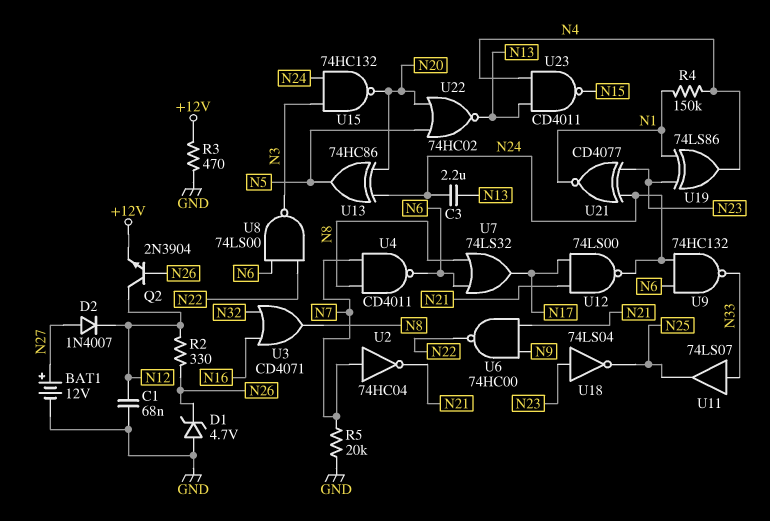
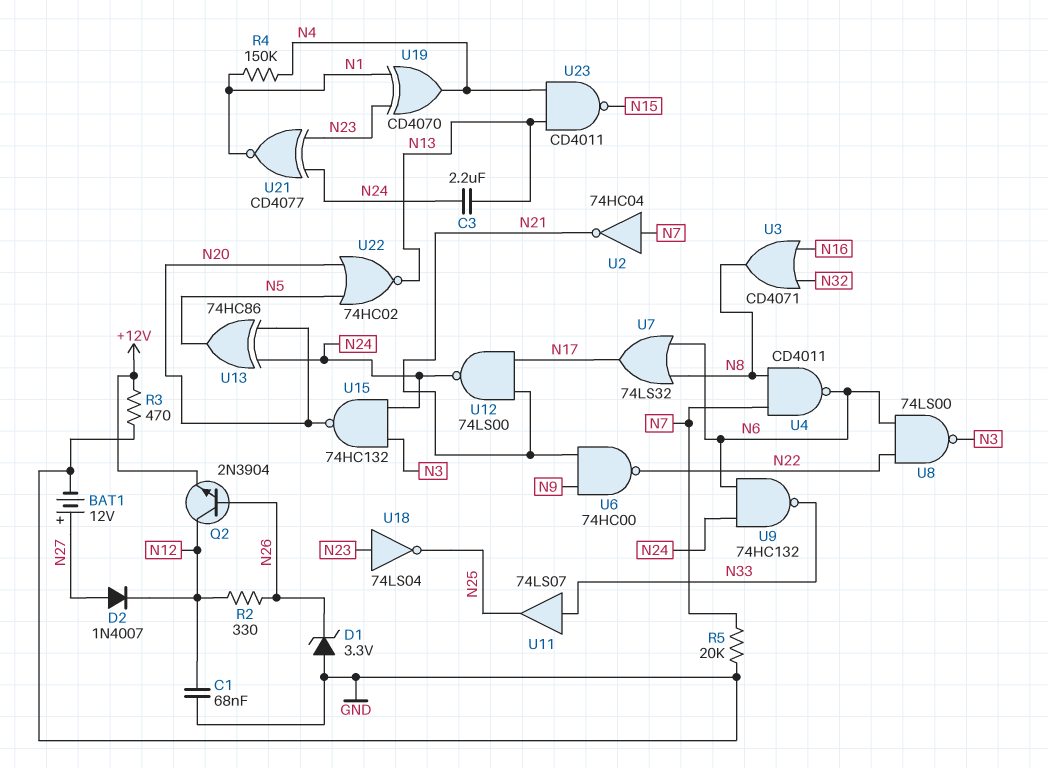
D1: zener 4.7V (A GND, K N26) -> zener 3.3V (A GND, K N26)
U19: XOR 74LS86 (in N1, in N23, out N4) -> XOR CD4070 (in N1, in N23, out N4)

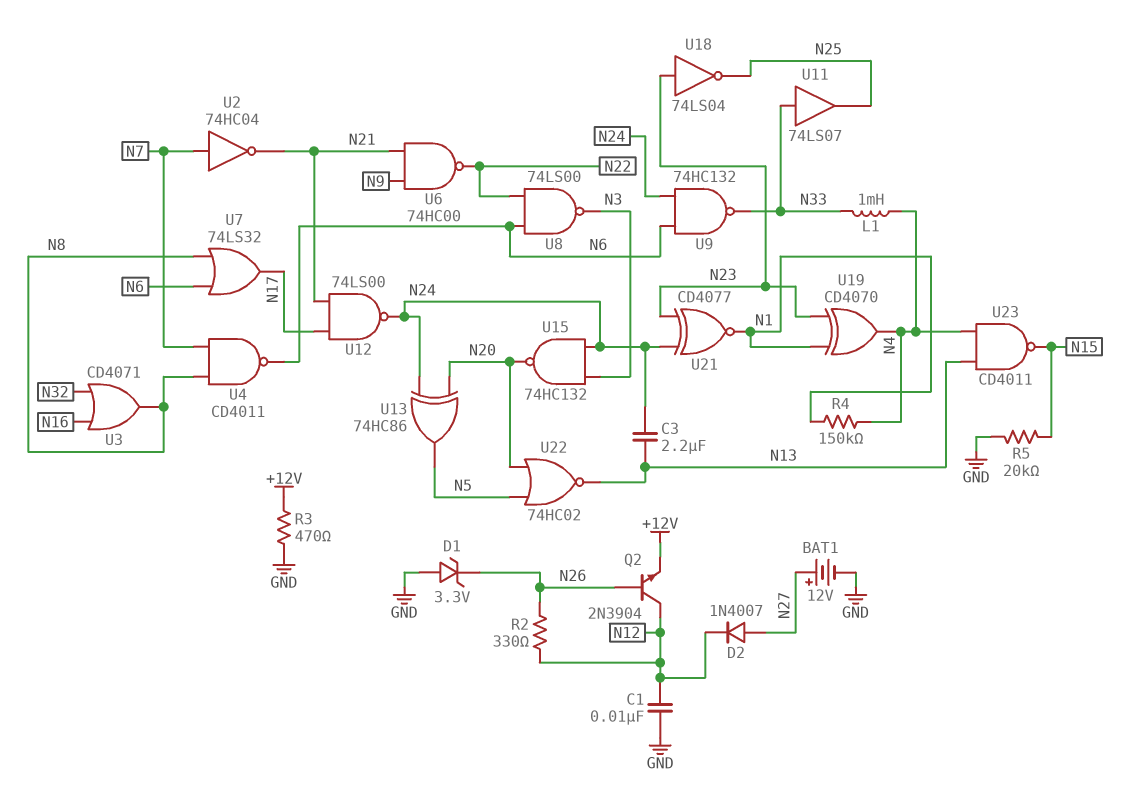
C1: 68nF (GND, N12) -> 10nF (GND, N12)
L1: none -> 1mH (N4, N33)
R5: 20k (GND, N7) -> 20k (GND, N15)

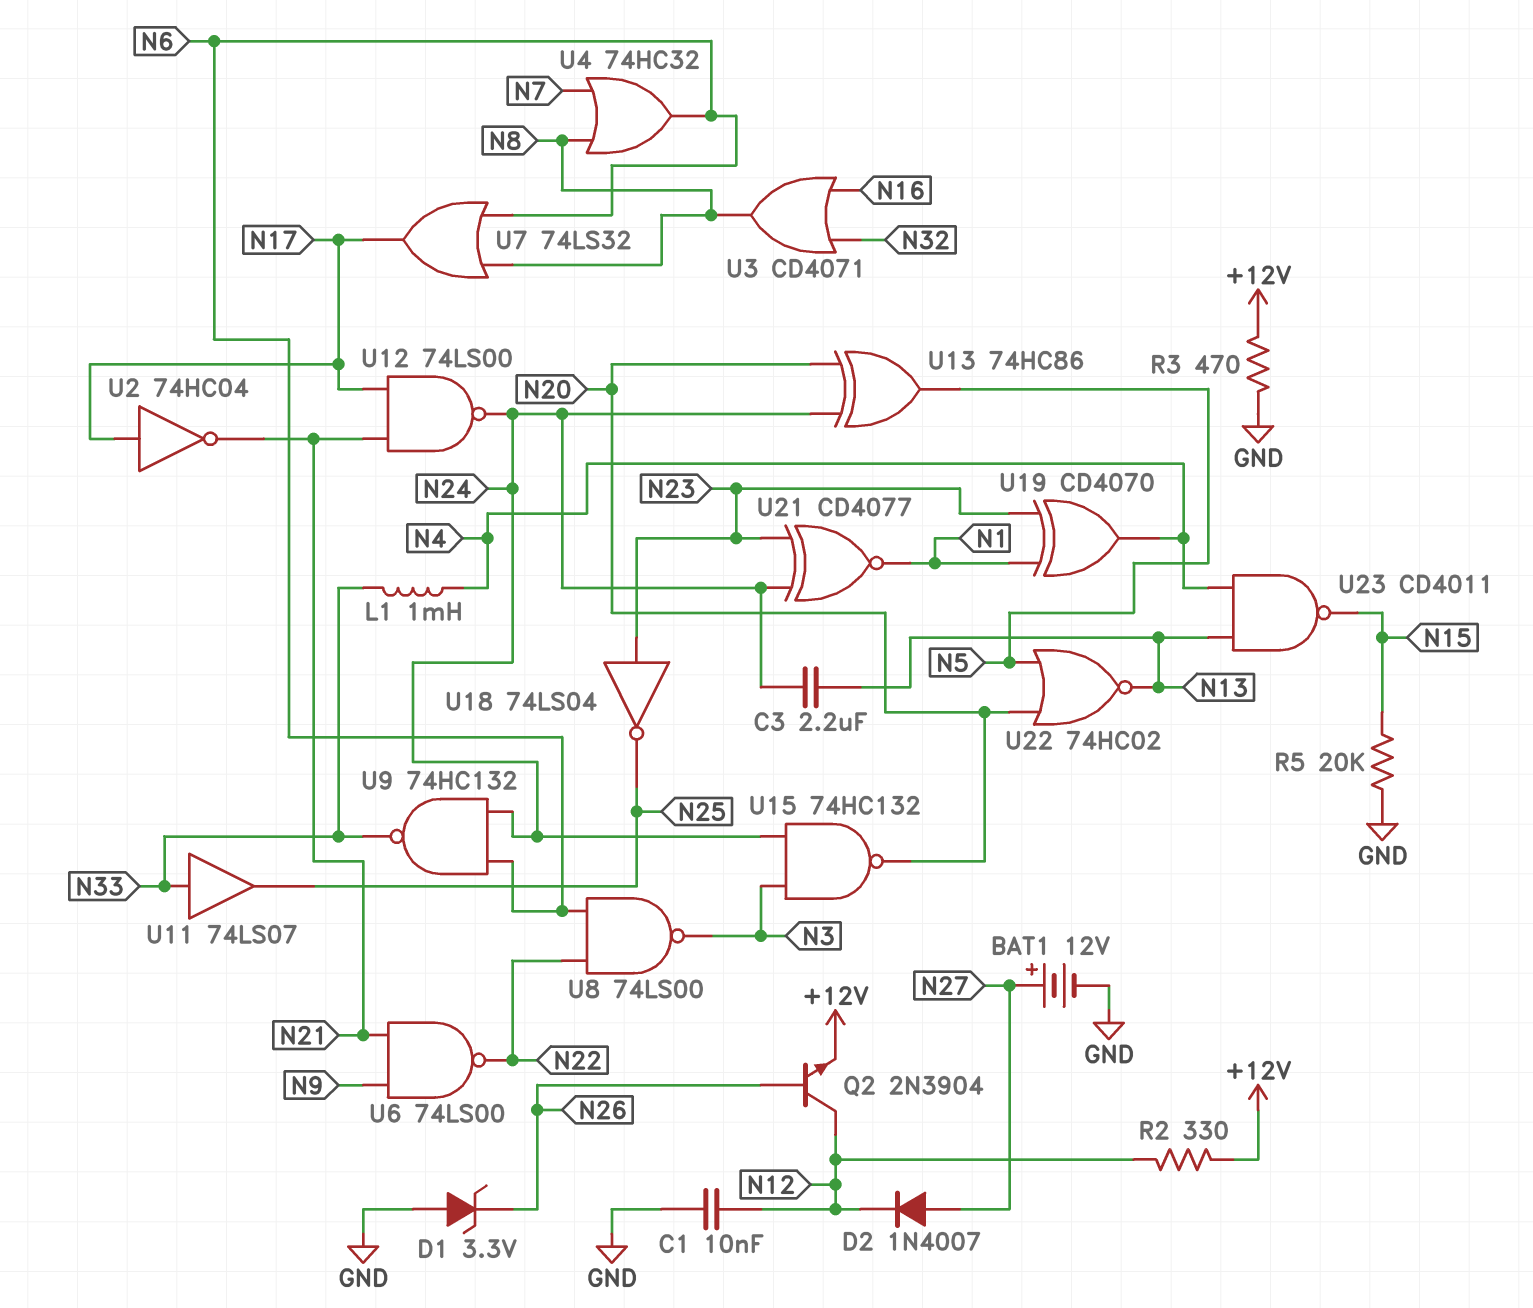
R2: 330 (N12, N26) -> 330 (+12V, N12)
R4: 150k (N1, N4) -> none
U2: NOT 74HC04 (in N7, out N21) -> NOT 74HC04 (in N17, out N21)
U4: NAND CD4011 (in N7, in N8, out N6) -> OR 74HC32 (in N7, in N8, out N6)
U6: NAND 74HC00 (in N9, in N21, out N22) -> NAND 74LS00 (in N9, in N21, out N22)

